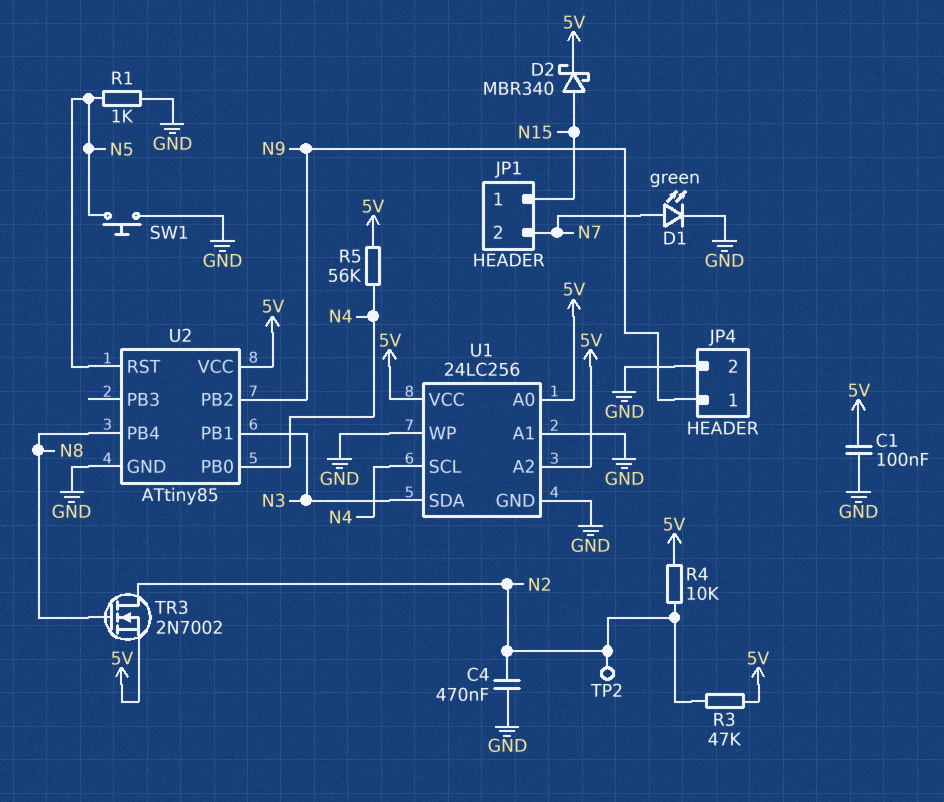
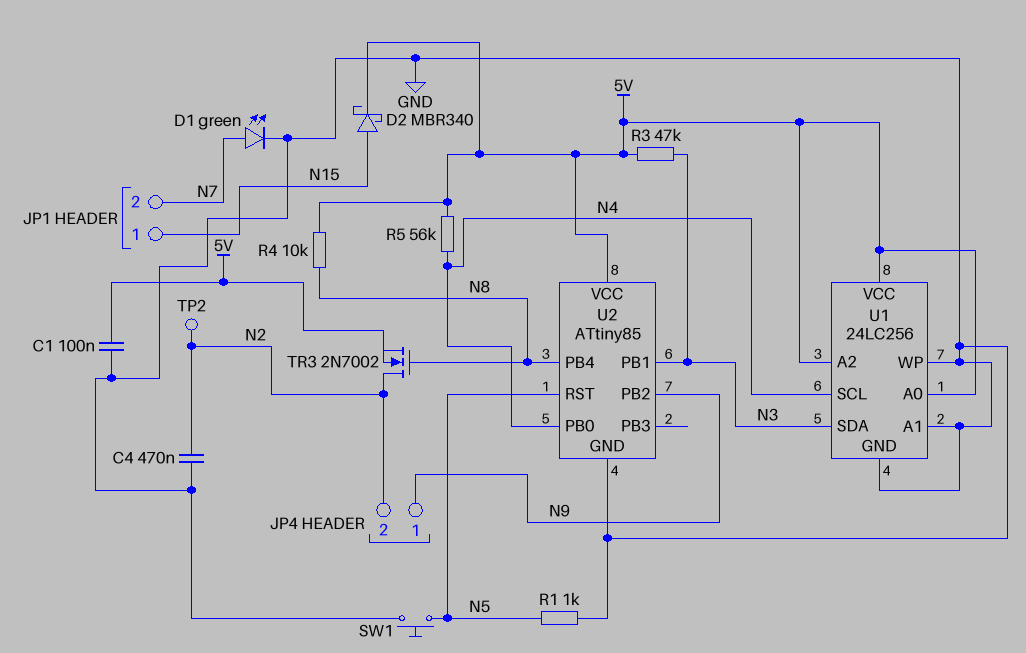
JP4 pin 2: GND -> N2
R3: 47k (5V, N2) -> 47k (5V, N3)
R4: 10k (5V, N2) -> 10k (5V, N8)

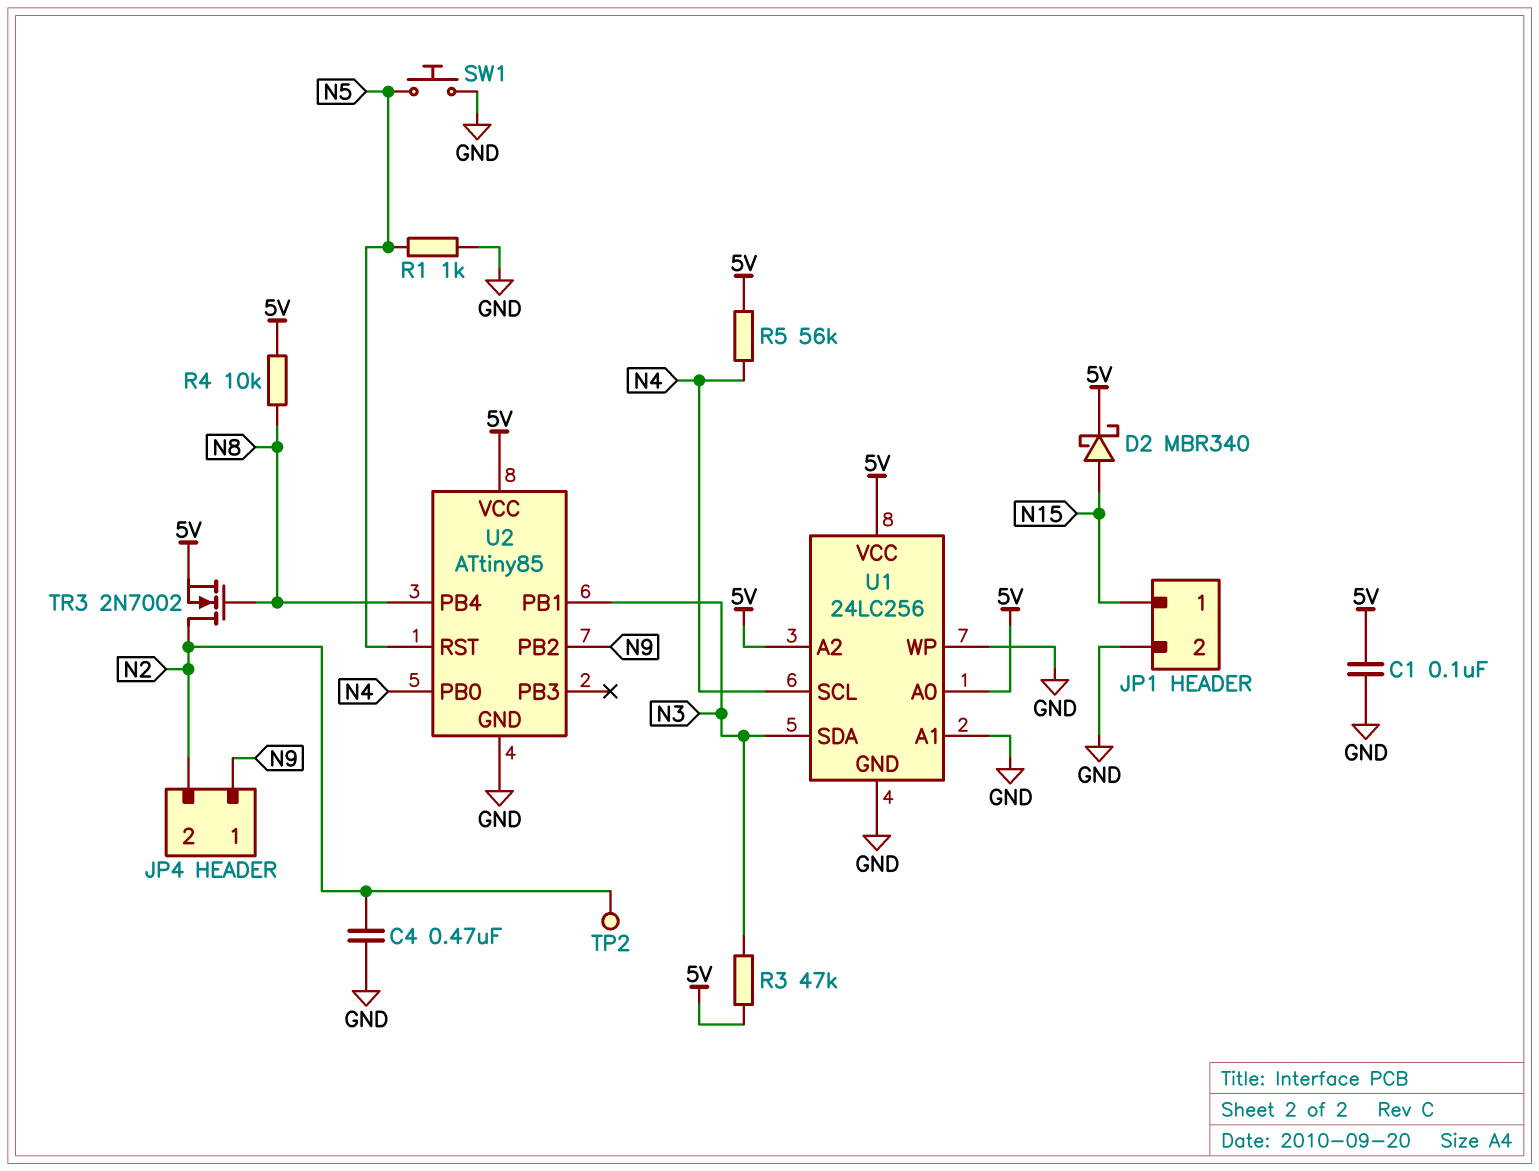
D1: LED green (A N7, K GND) -> none
JP1 pin 2: N7 -> GND

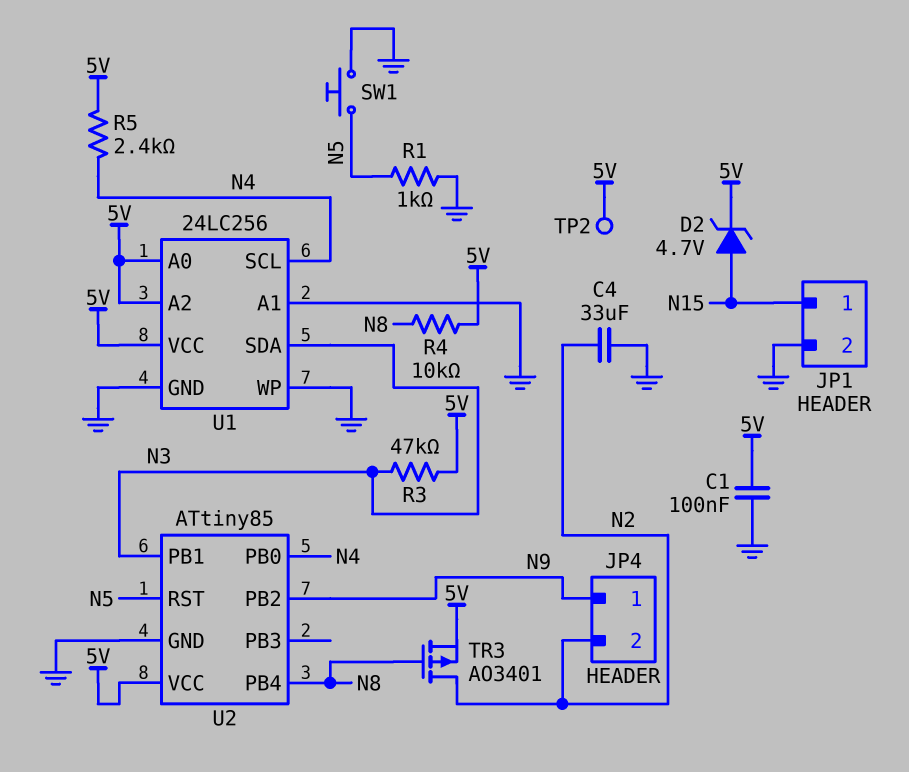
C4: 470nF (GND, N2) -> 33uF (GND, N2)
D2: schottky MBR340 (A N15, K 5V) -> zener 4.7V (A N15, K 5V)
R5: 56k (5V, N4) -> 2.4k (5V, N4)
TP2: test point (N2) -> test point (5V)
TR3: NMOS 2N7002 (G N8, D N2, S 5V) -> PMOS AO3401 (G N8, D N2, S 5V)

